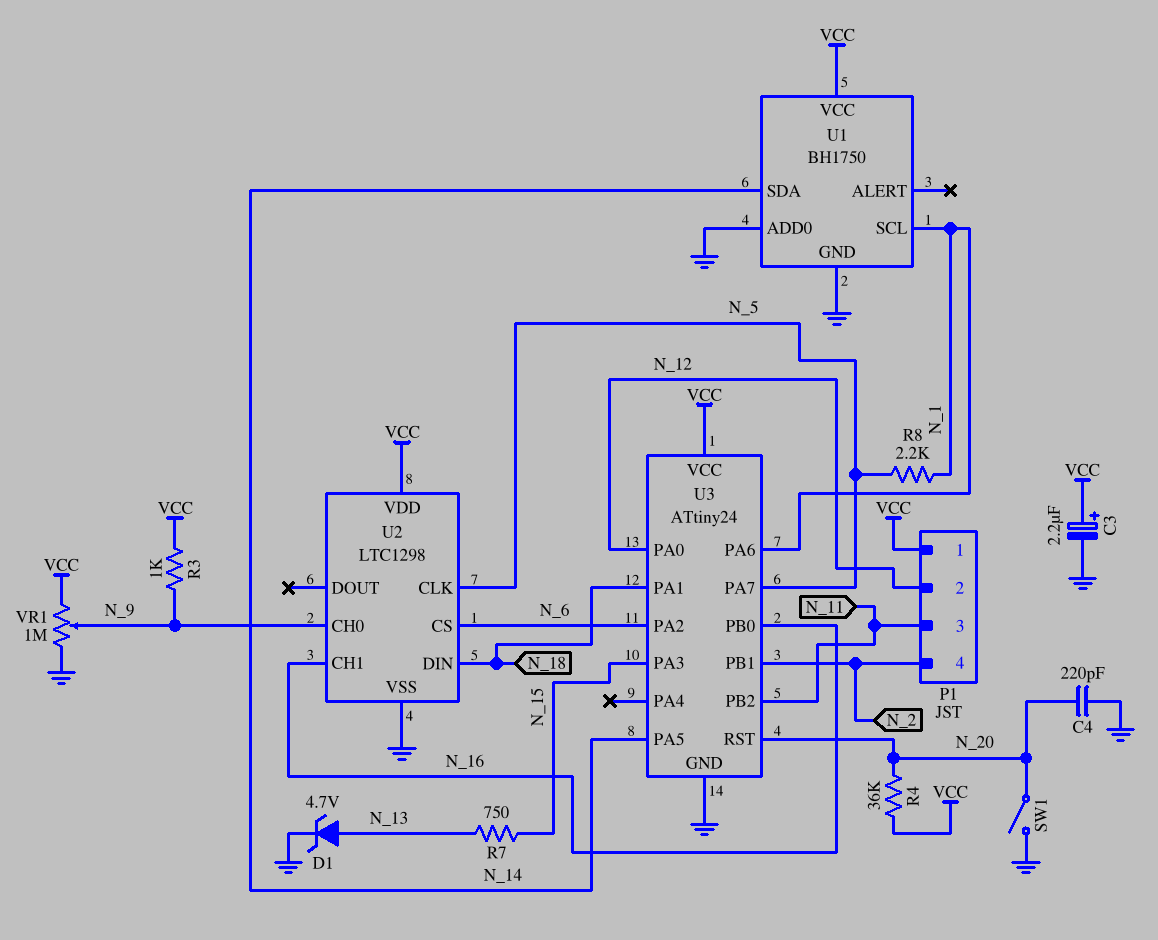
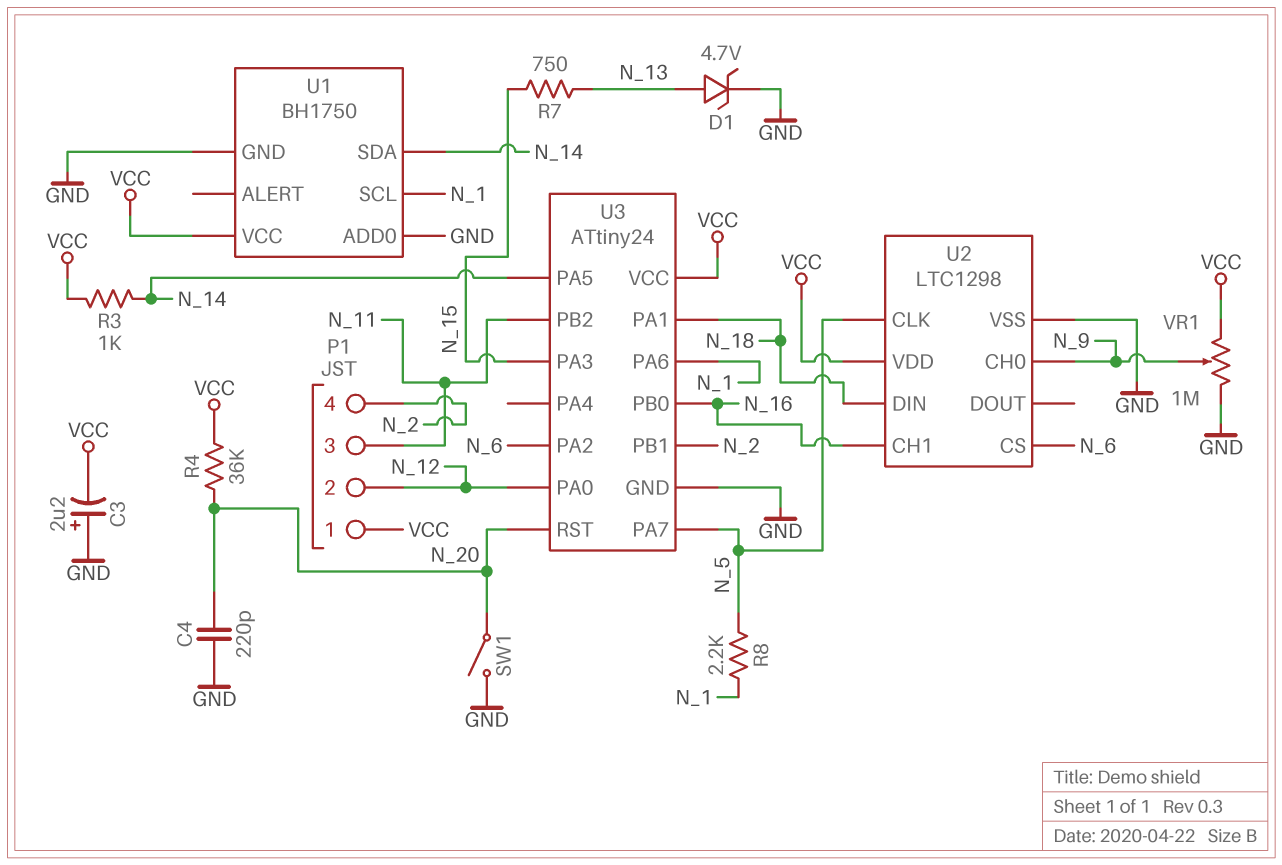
C3: 2.2uF (plus VCC, minus GND) -> 2.2uF (plus GND, minus VCC)
R3: 1k (N_9, VCC) -> 1k (N_14, VCC)

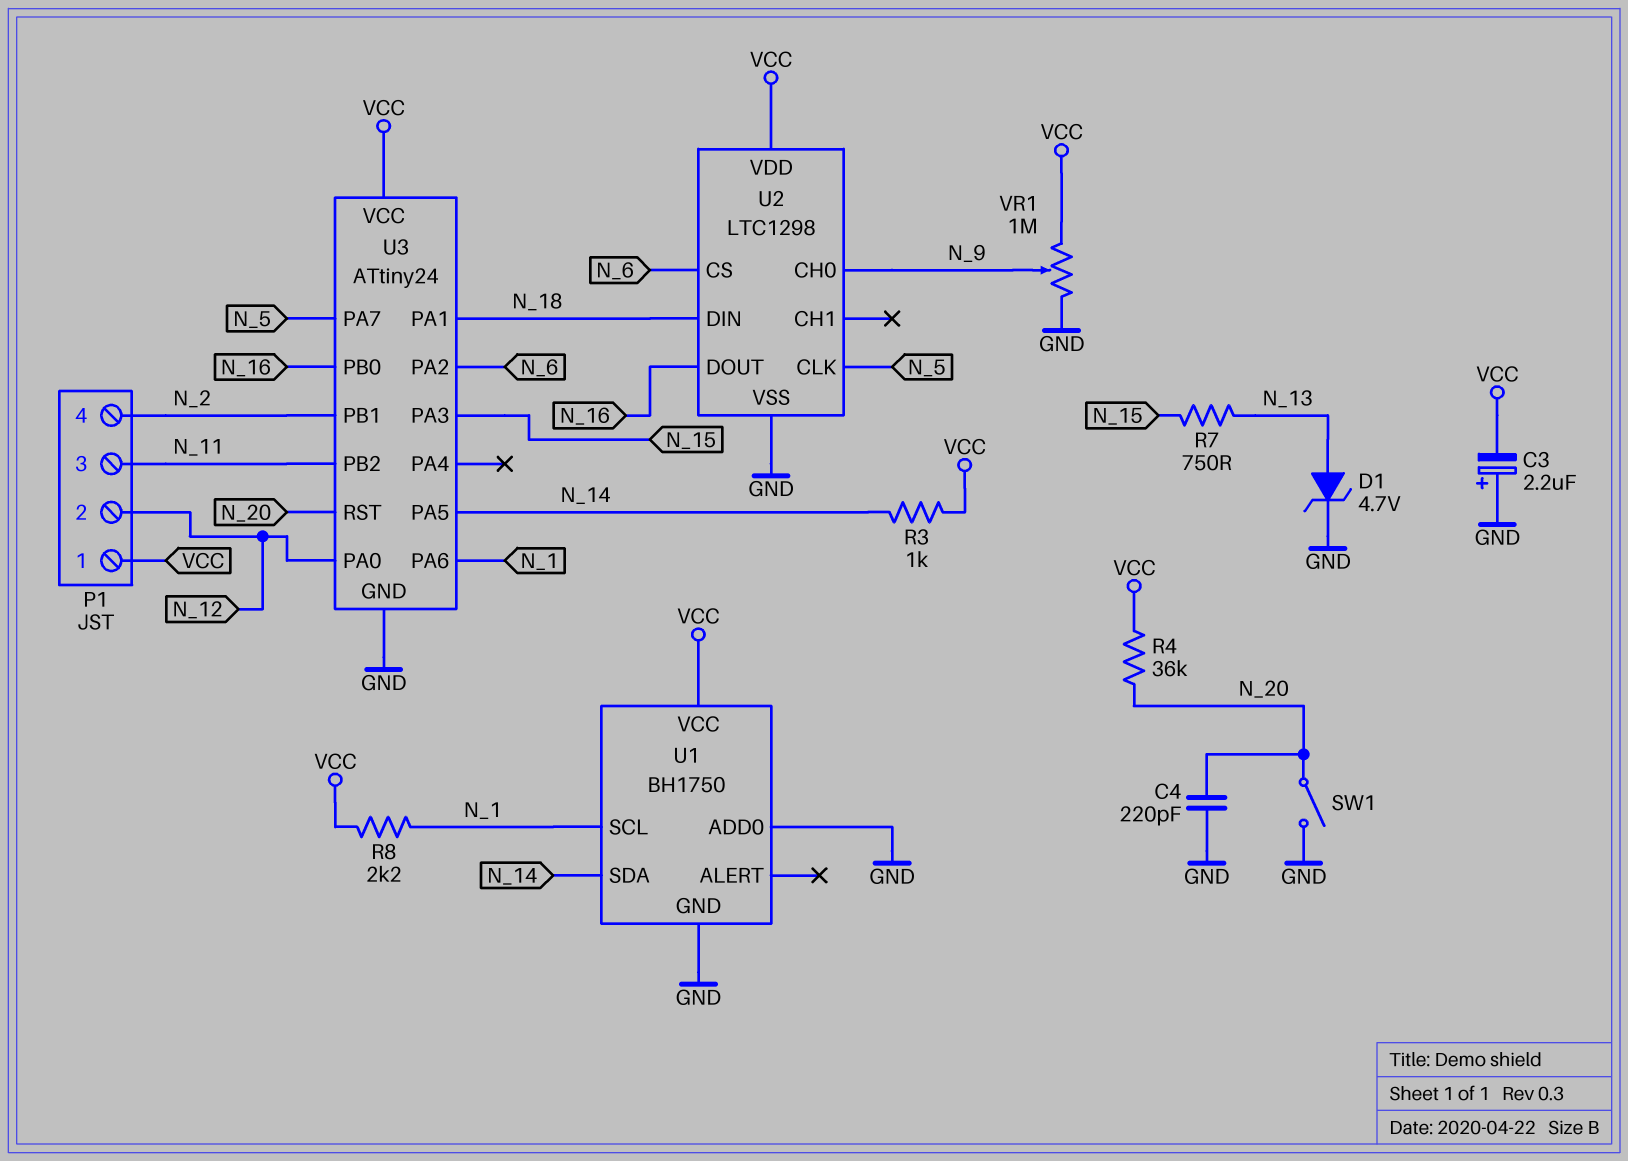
R8: 2.2k (N_1, N_5) -> 2.2k (N_1, VCC)
U2 pin CH1: N_16 -> none
U2 pin DOUT: none -> N_16

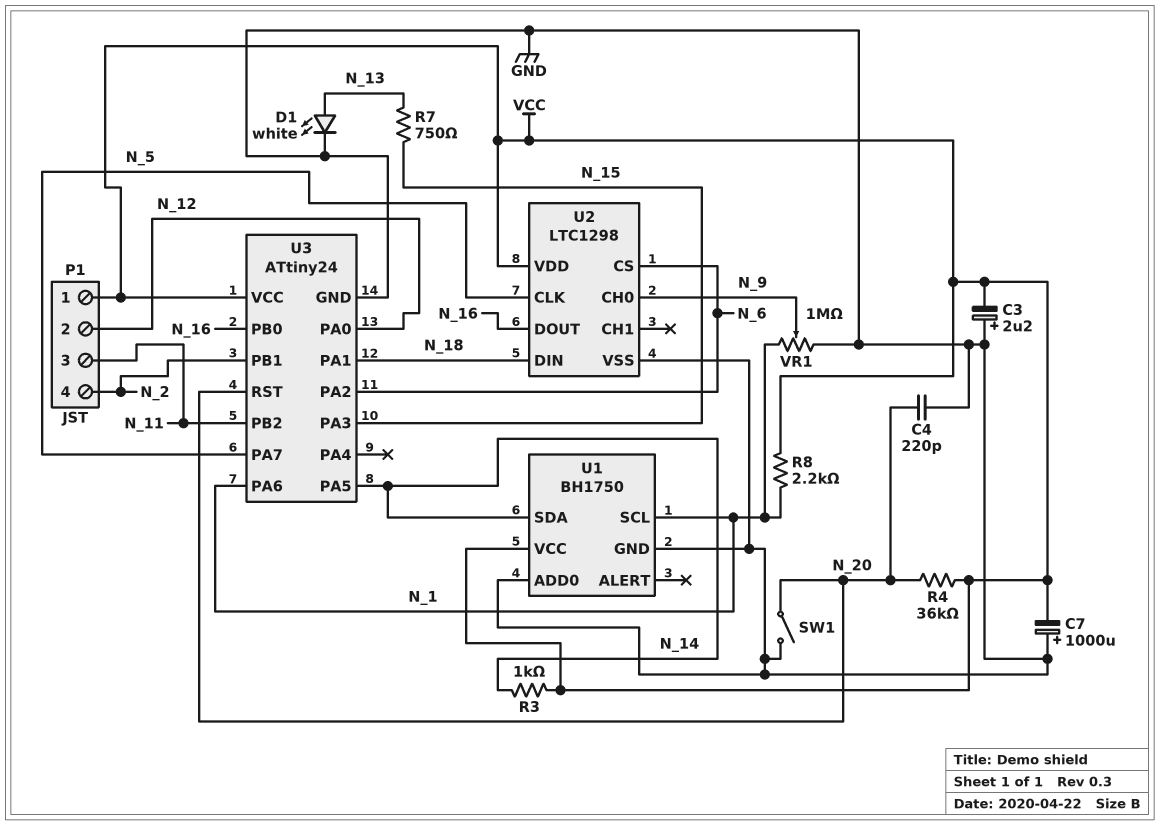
C7: none -> 1000uF (plus GND, minus VCC)
D1: zener 4.7V (A N_13, K GND) -> LED white (A N_13, K GND)
VR1: 1M (GND, VCC, wiper N_9) -> 1M (GND, N_1, wiper N_9)

